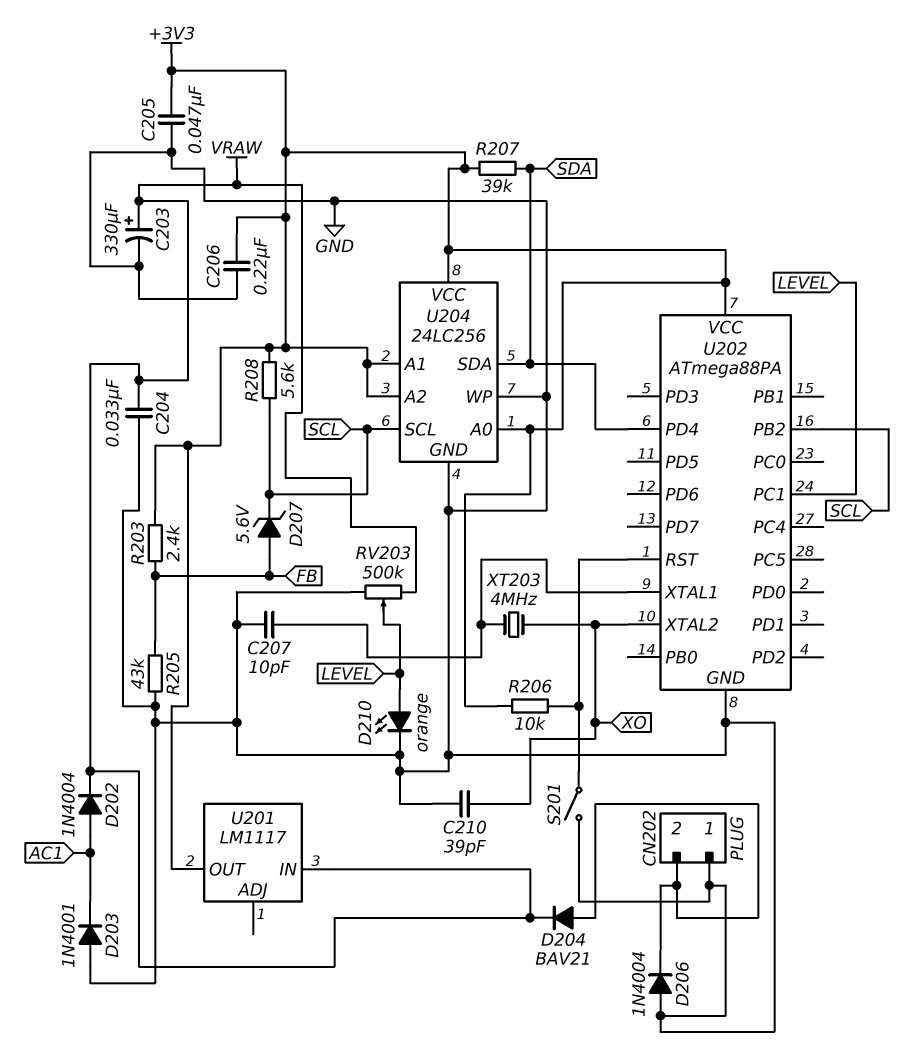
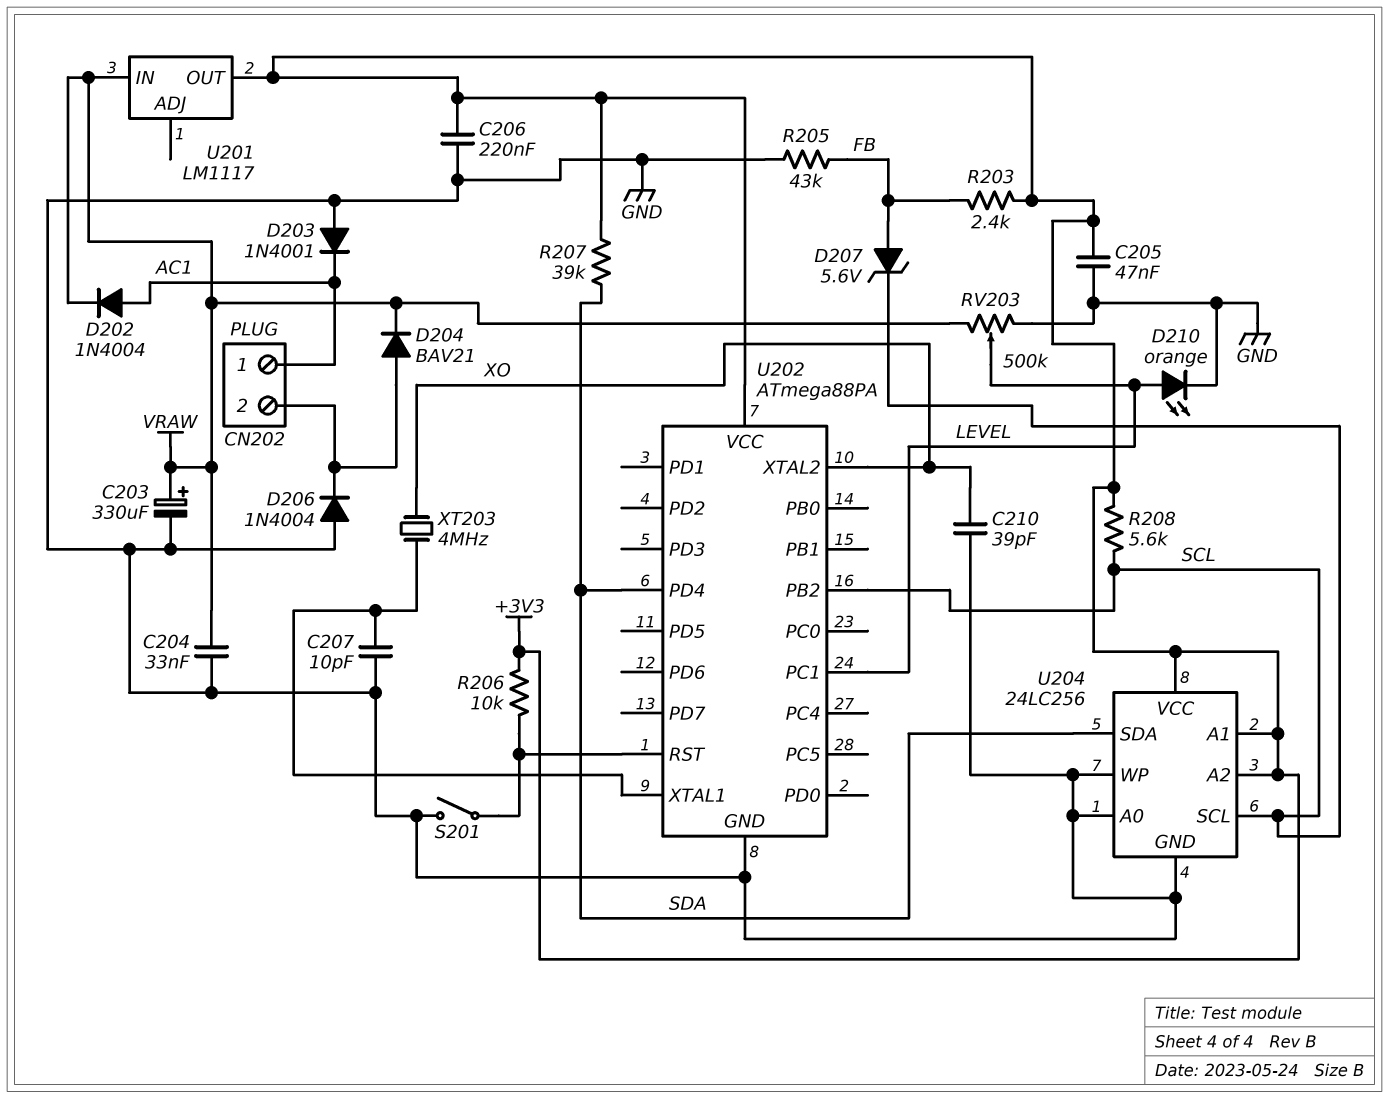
CN202 pin 1: GND -> AC1
U204 pin A0: +3V3 -> GND

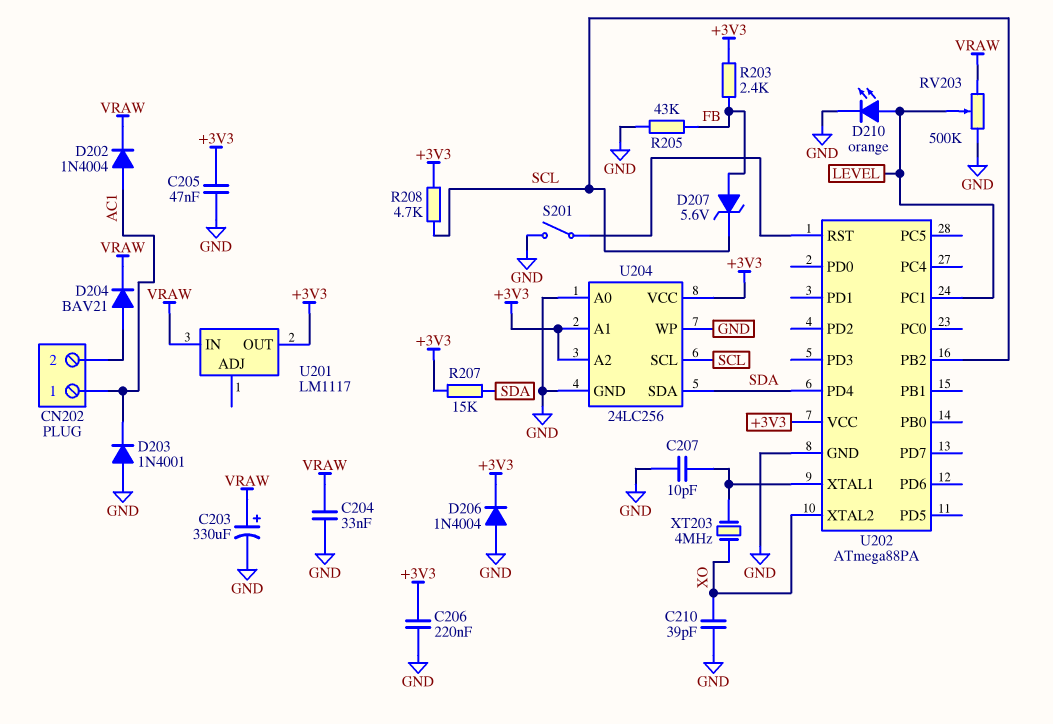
D206: diode 1N4004 (A GND, K CN202/2) -> diode 1N4004 (A GND, K +3V3)
R206: 10k (+3V3, U202/RST) -> none
R207: 39k (+3V3, SDA) -> 15k (+3V3, SDA)
R208: 5.6k (+3V3, SCL) -> 4.7k (+3V3, SCL)

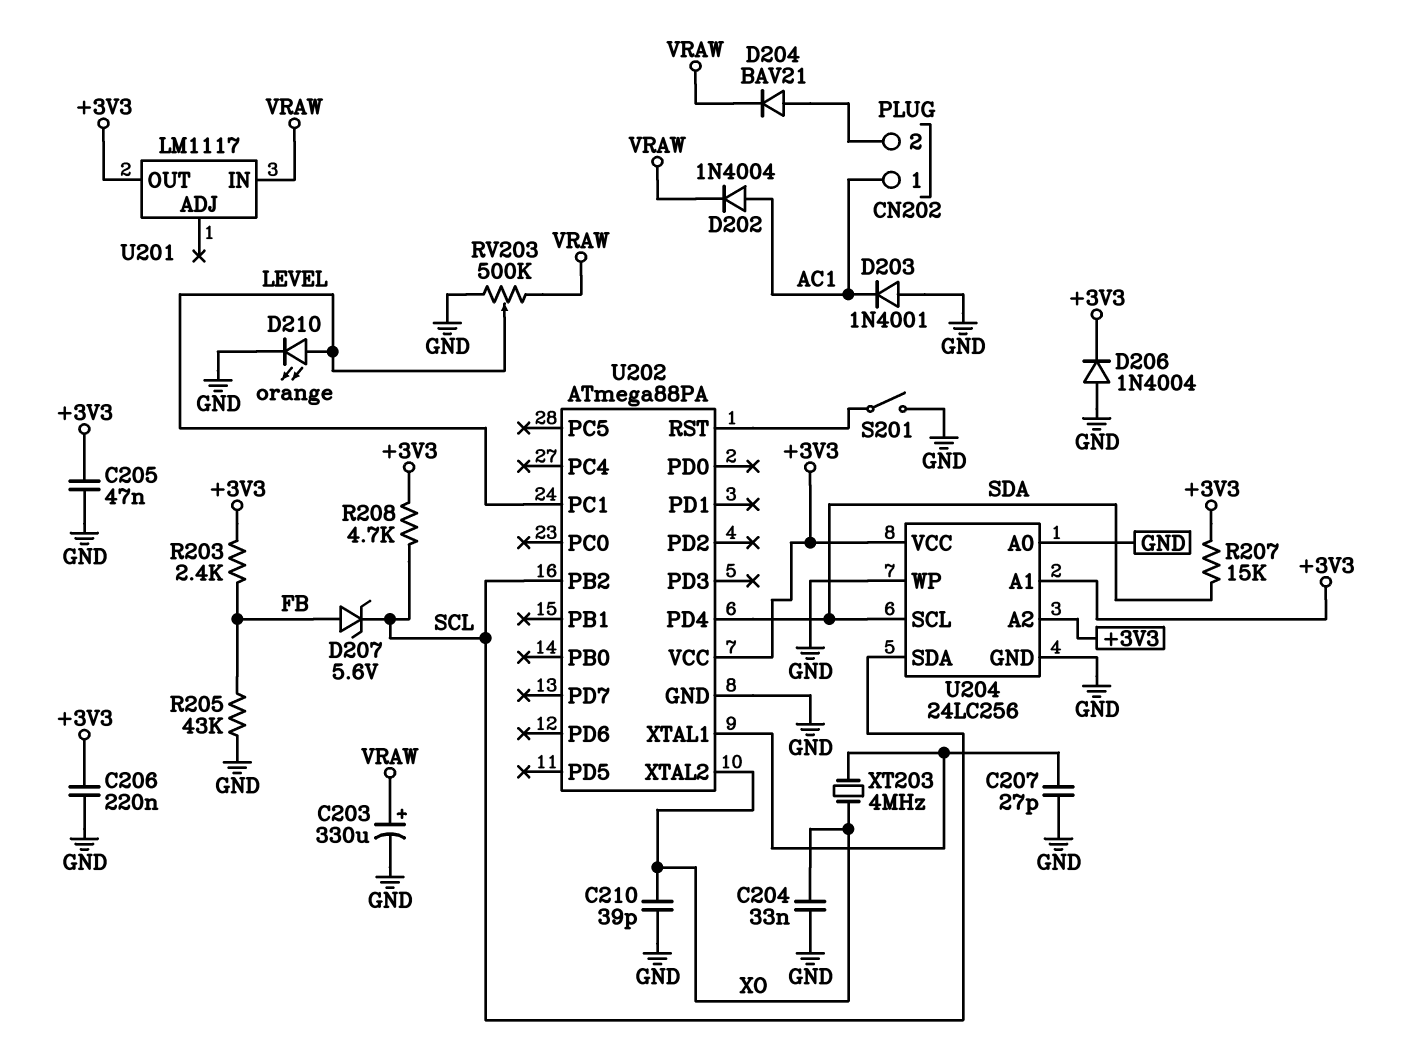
C204: 33nF (GND, VRAW) -> 33nF (GND, XO)
C207: 10pF (GND, U202/XTAL1) -> 27pF (GND, U202/XTAL1)
U204 pin SCL: SCL -> SDA
U204 pin SDA: SDA -> SCL

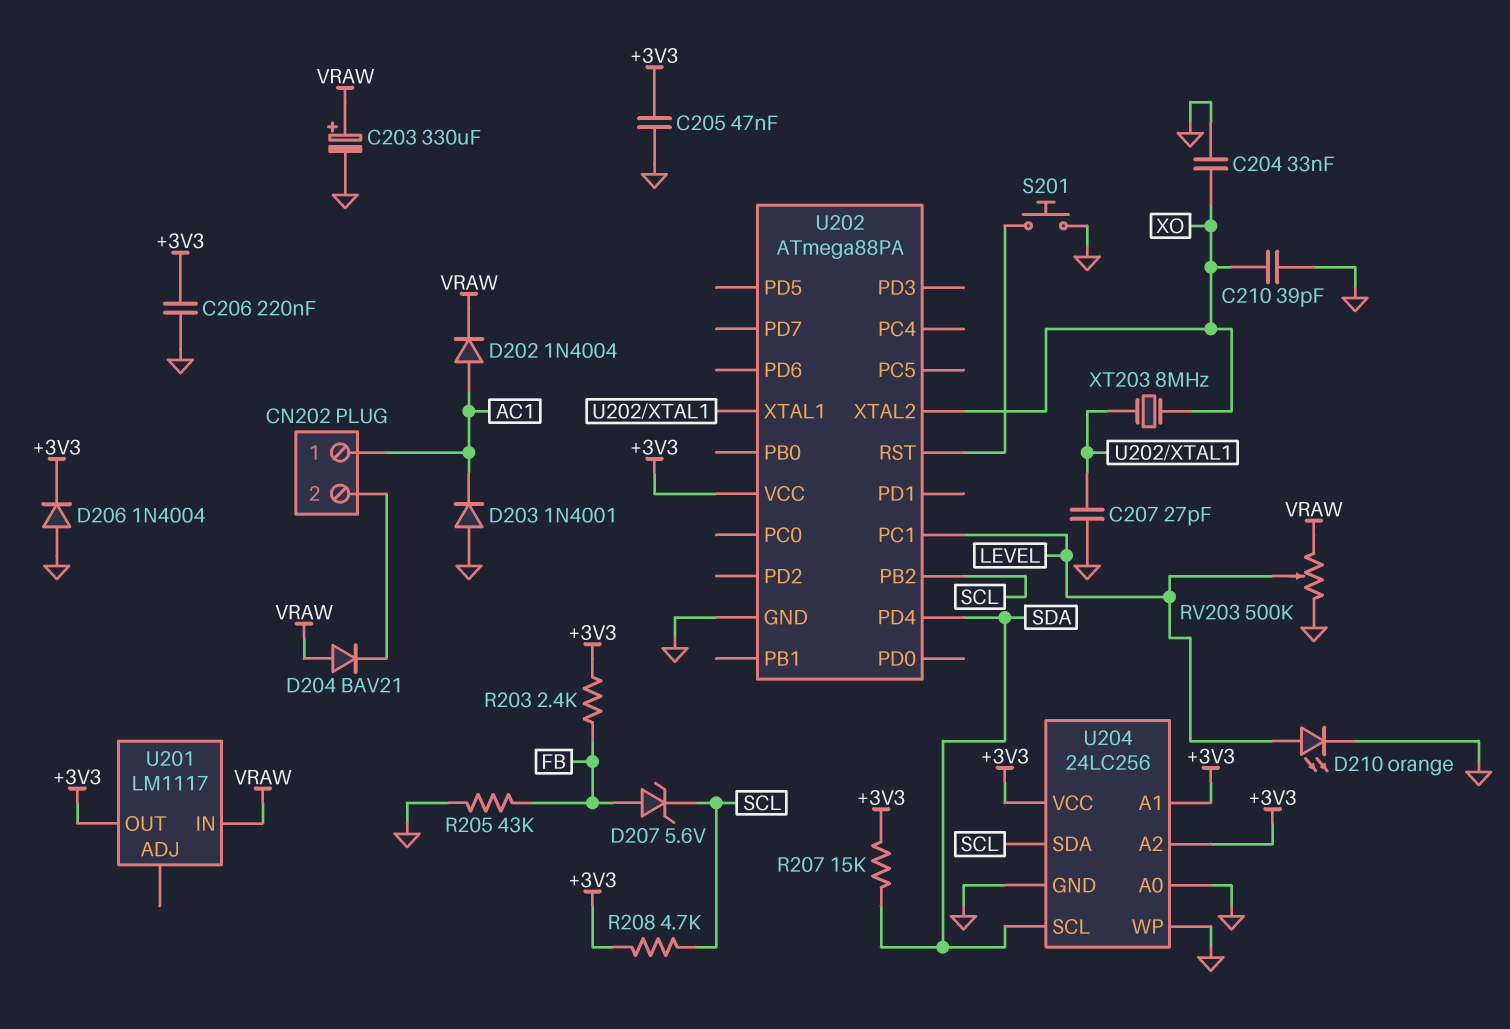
D204: diode BAV21 (A CN202/2, K VRAW) -> diode BAV21 (A VRAW, K CN202/2)
S201: switch (GND, U202/RST) -> button (GND, U202/RST)
XT203: 4MHz (U202/XTAL1, XO) -> 8MHz (U202/XTAL1, XO)

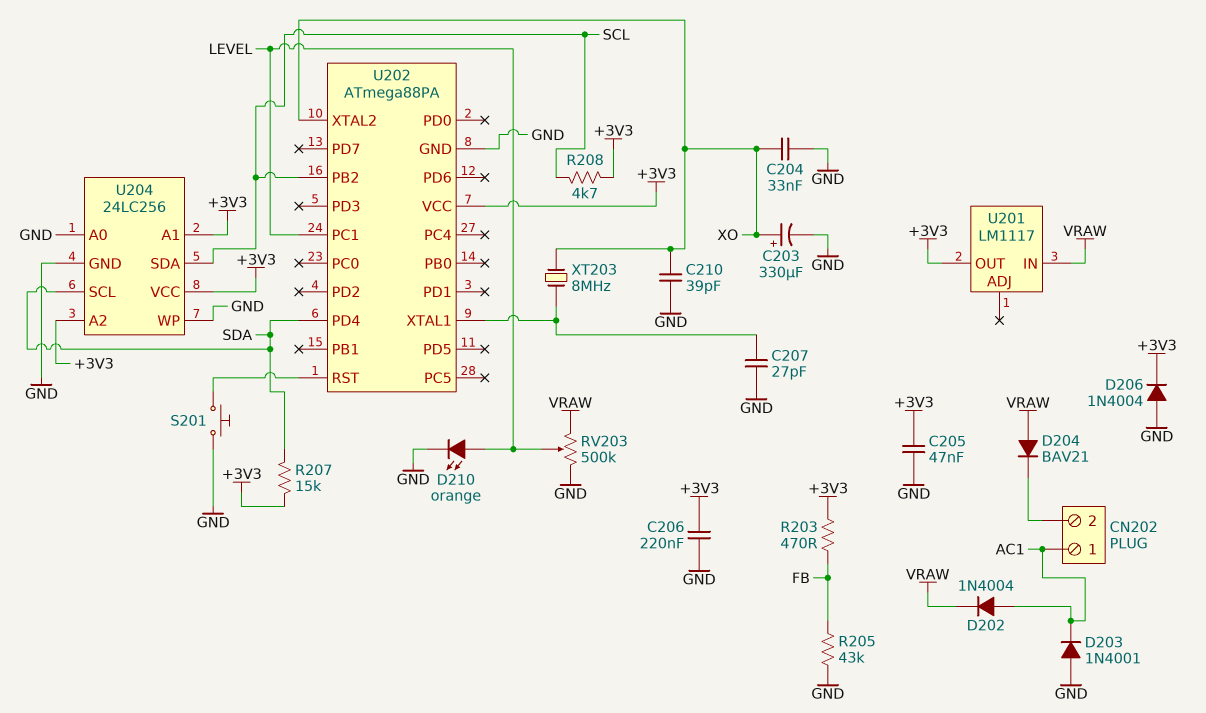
C203: 330uF (plus VRAW, minus GND) -> 330uF (plus XO, minus GND)
D207: zener 5.6V (A FB, K SCL) -> none
R203: 2.4k (+3V3, FB) -> 470 (+3V3, FB)

